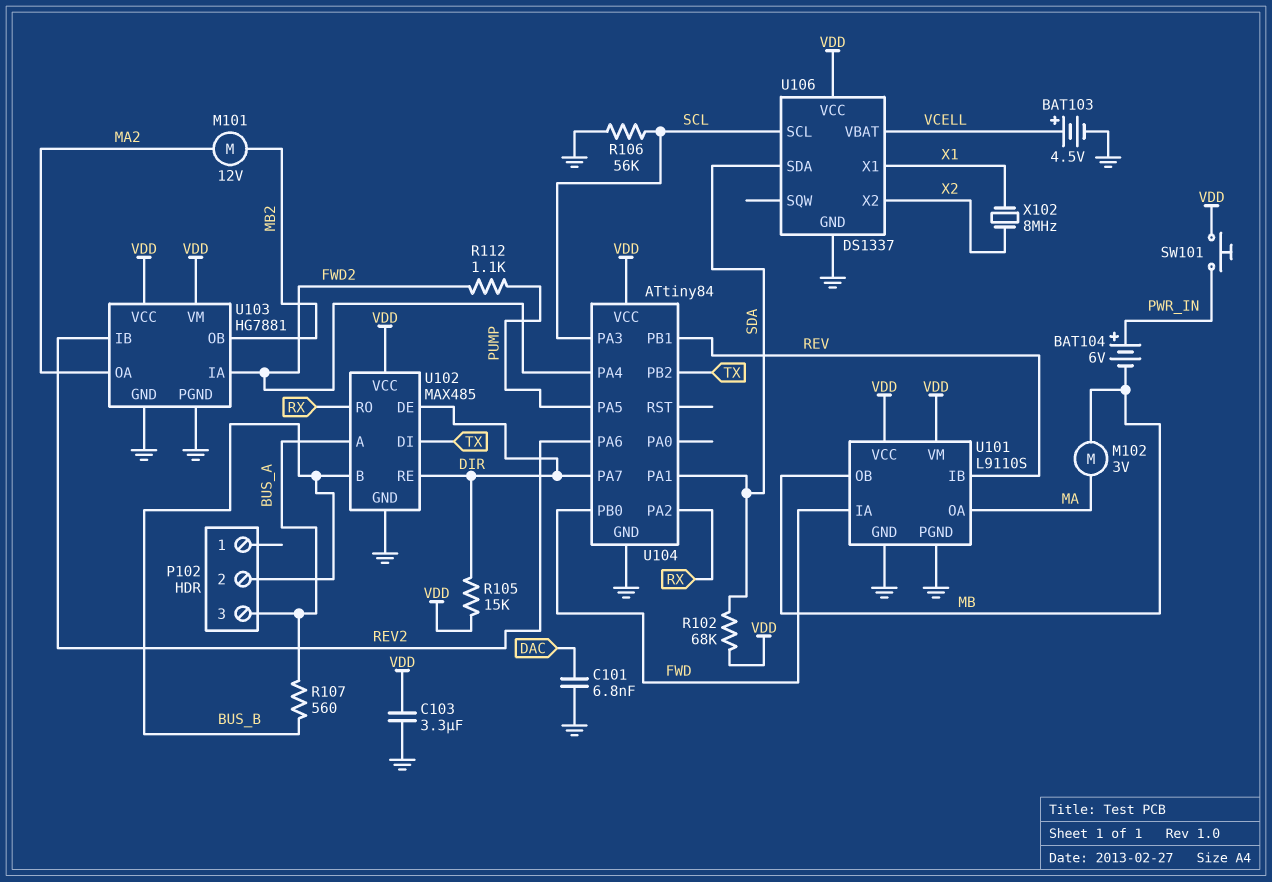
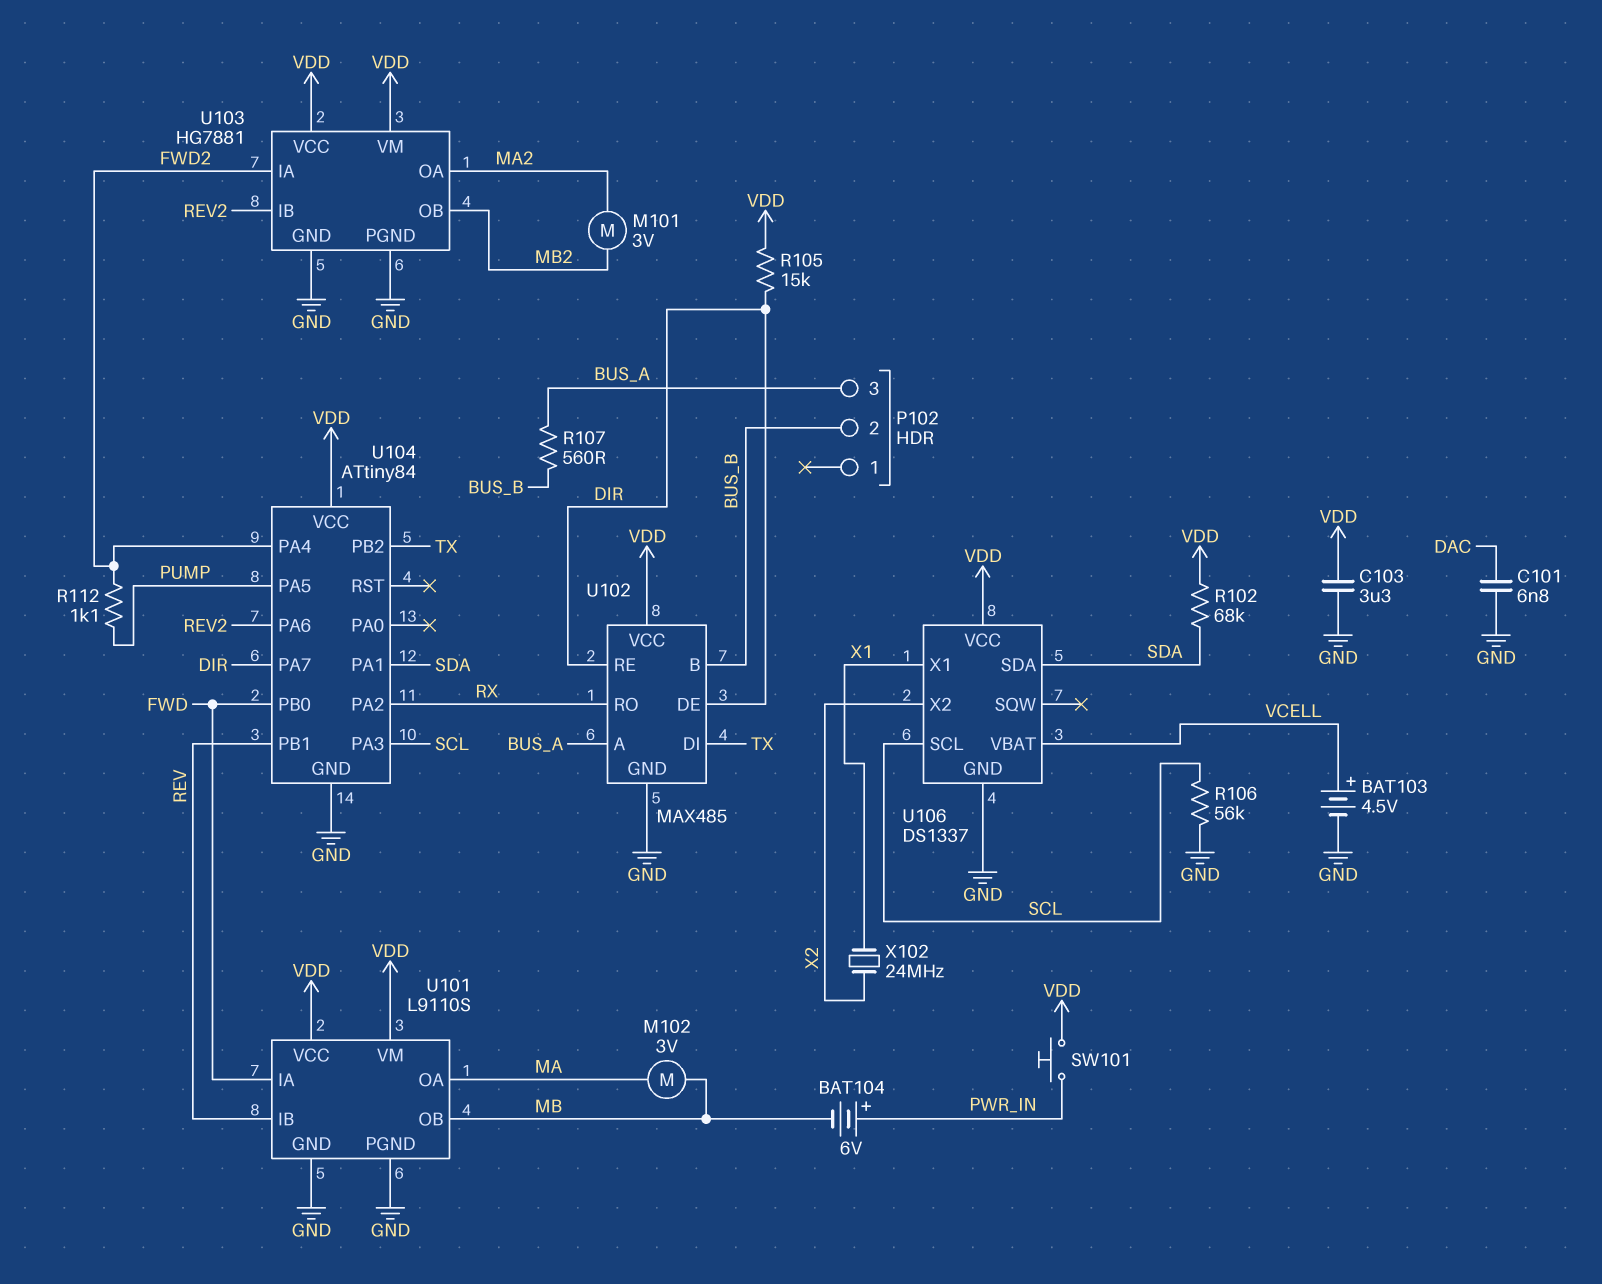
M101: motor 12V (MA2, MB2) -> motor 3V (MA2, MB2)
X102: 8MHz (X1, X2) -> 24MHz (X1, X2)

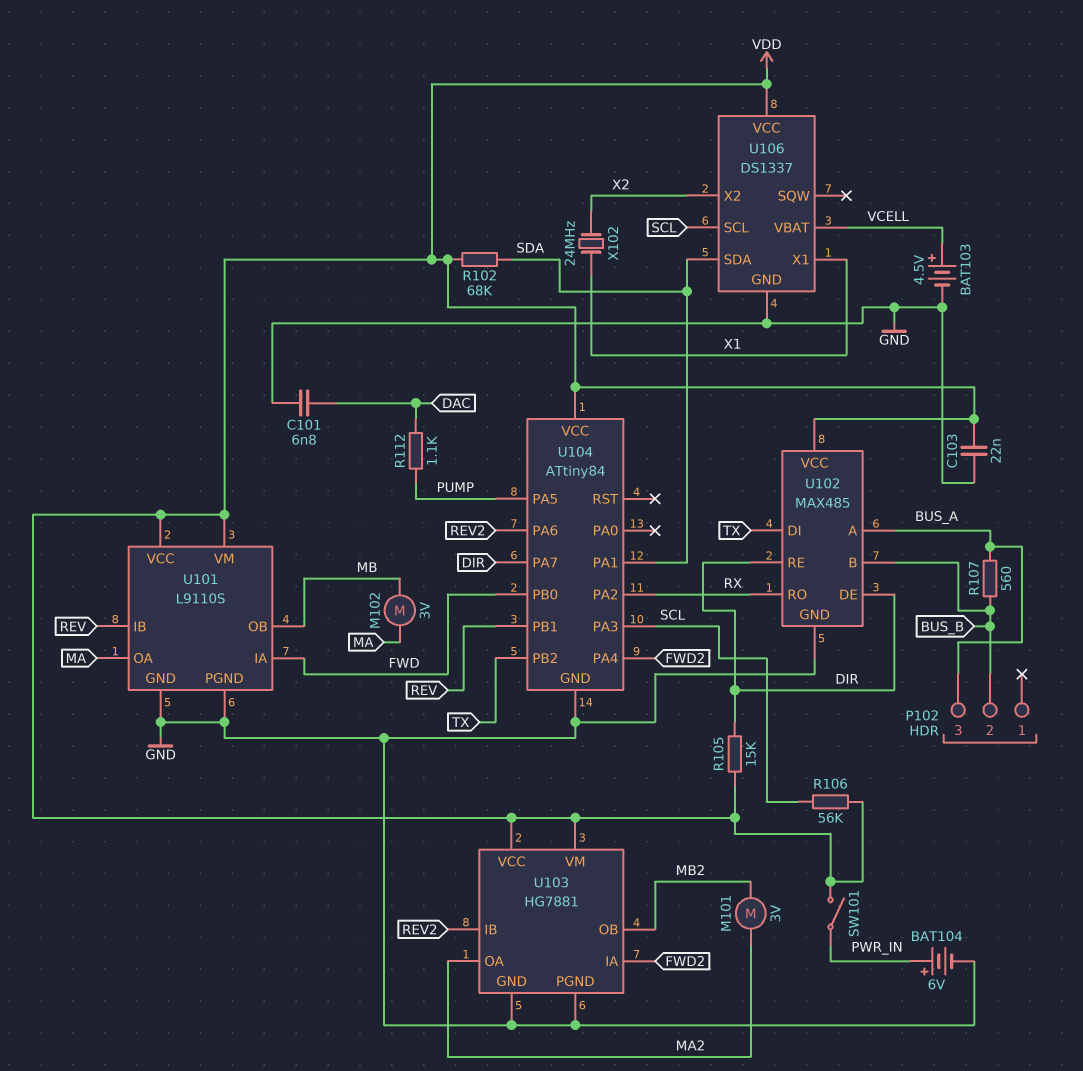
BAT104: 6V (plus PWR_IN, minus MB) -> 6V (plus PWR_IN, minus GND)
C103: 3.3uF (GND, VDD) -> 22nF (GND, VDD)
R106: 56k (GND, SCL) -> 56k (SCL, VDD)
R112: 1.1k (FWD2, PUMP) -> 1.1k (DAC, PUMP)
SW101: button (PWR_IN, VDD) -> switch (PWR_IN, VDD)

